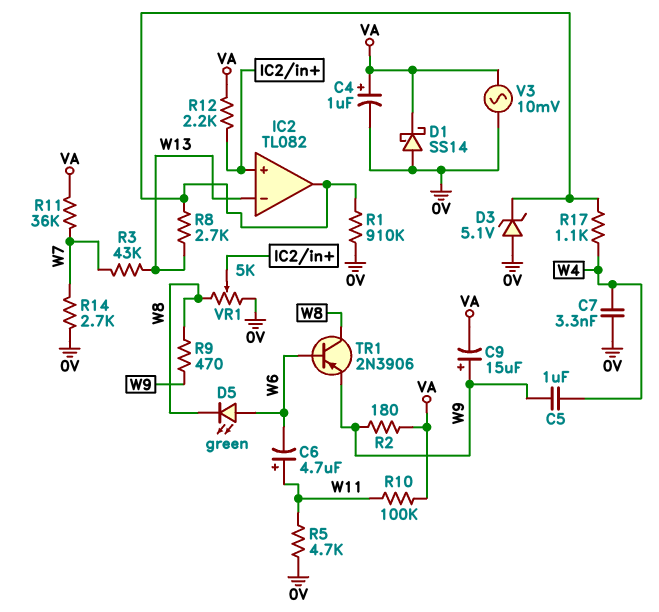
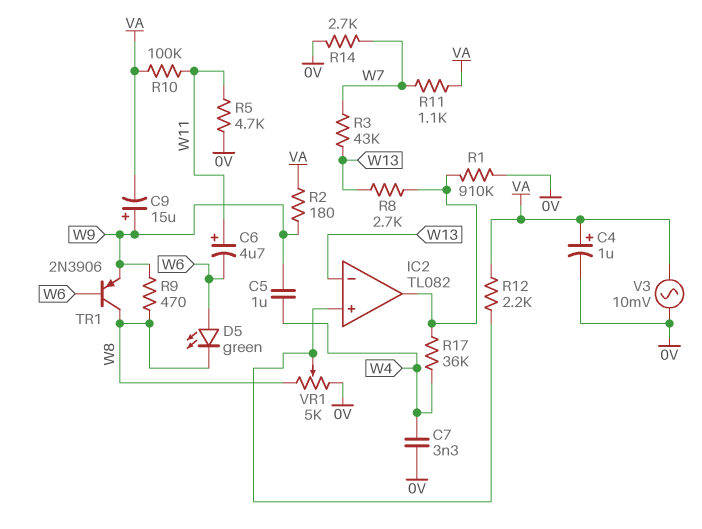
D1: schottky SS14 (A 0V, K VA) -> none
D3: zener 5.1V (A 0V, K IC2/out) -> none
R11: 36k (VA, W7) -> 1.1k (VA, W7)
R17: 1.1k (IC2/out, W4) -> 36k (IC2/out, W4)

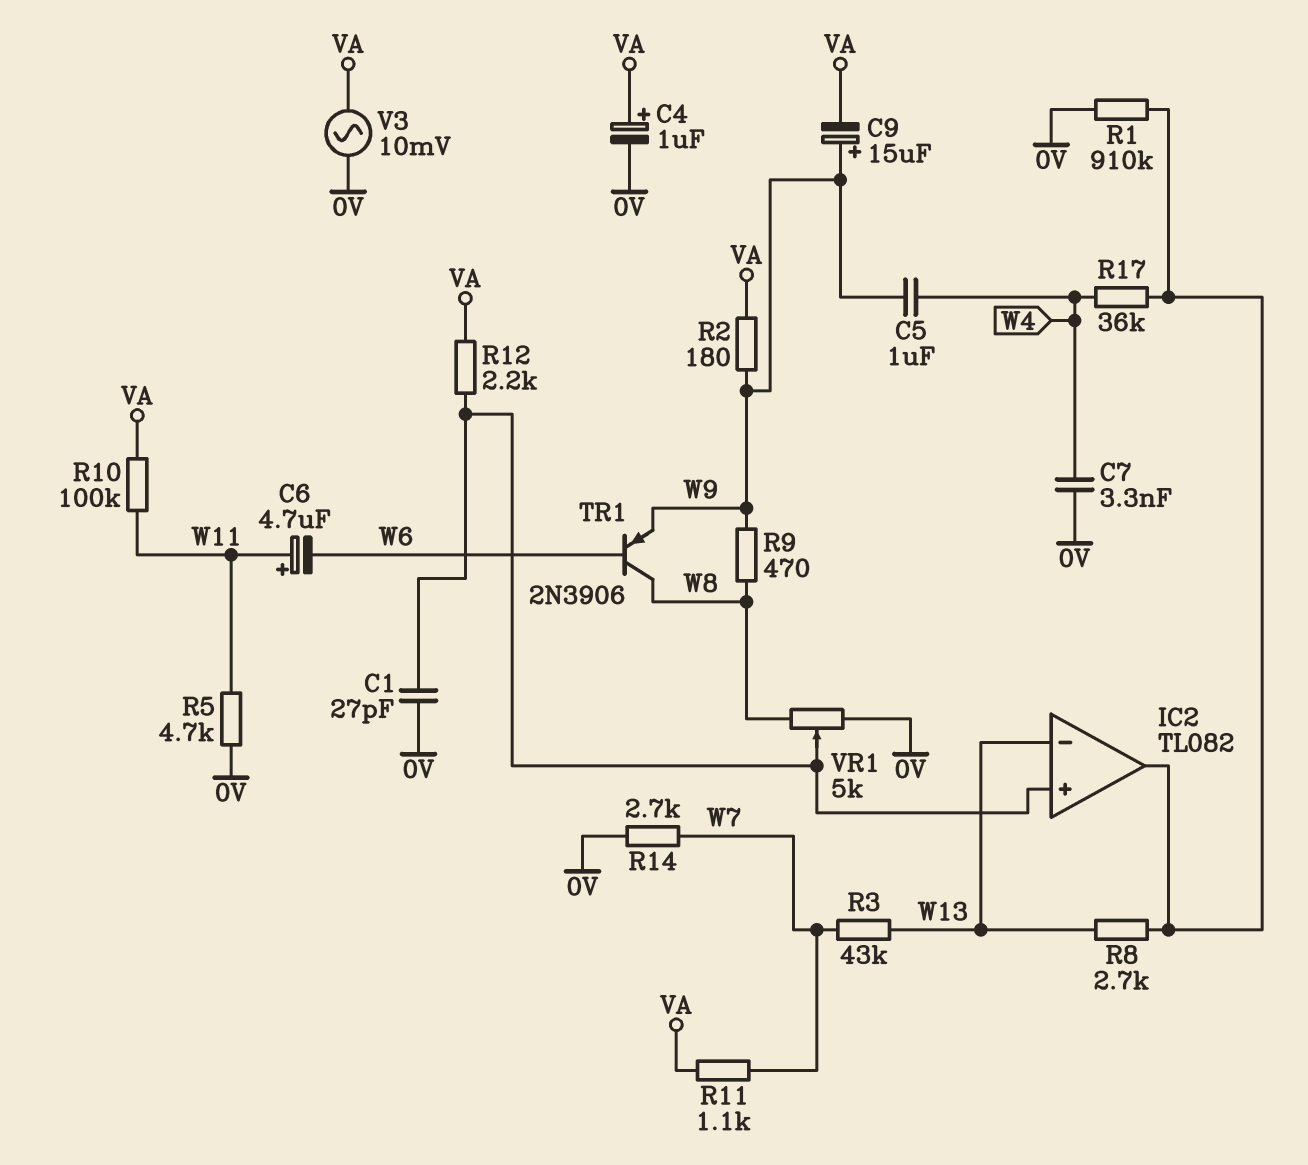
C1: none -> 27pF (0V, IC2/in+)
D5: LED green (A W6, K W8) -> none

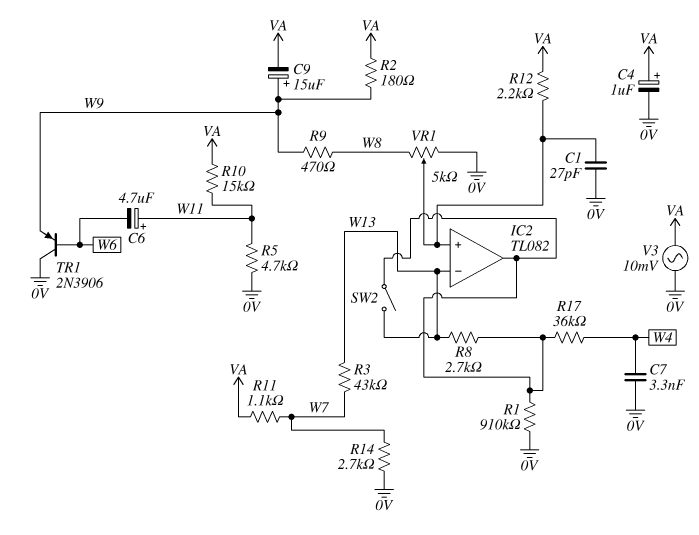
C5: 1uF (W4, W9) -> none
R10: 100k (VA, W11) -> 15k (VA, W11)
SW2: none -> switch (IC2/out, W13)
TR1: PNP 2N3906 (B W6, C W8, E W9) -> PNP 2N3906 (B W6, C 0V, E W9)

